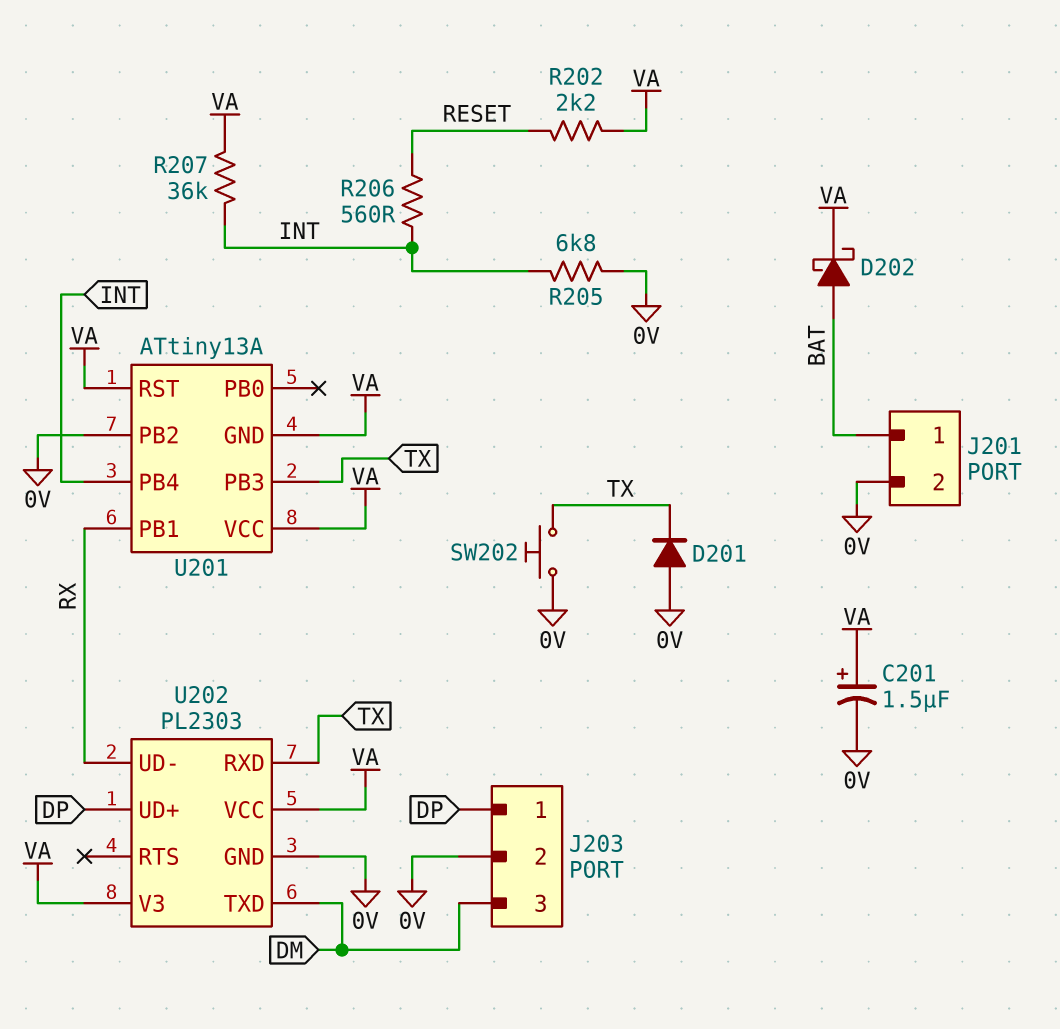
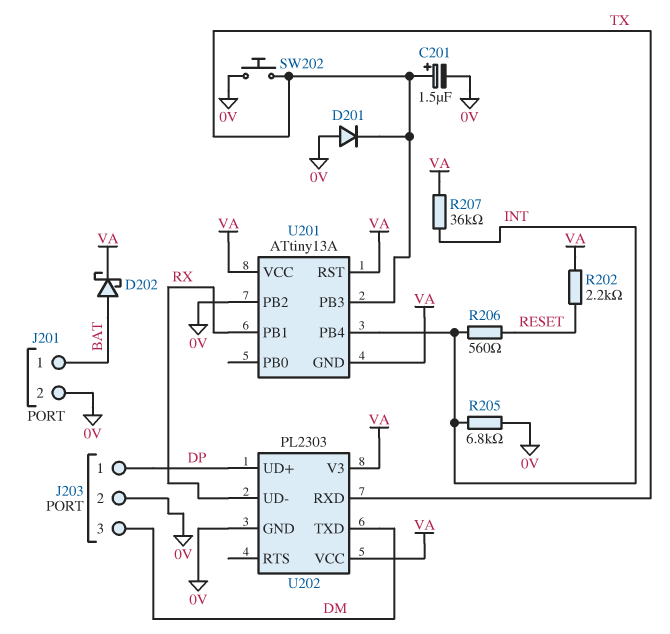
C201: 1.5uF (plus VA, minus 0V) -> 1.5uF (plus TX, minus 0V)

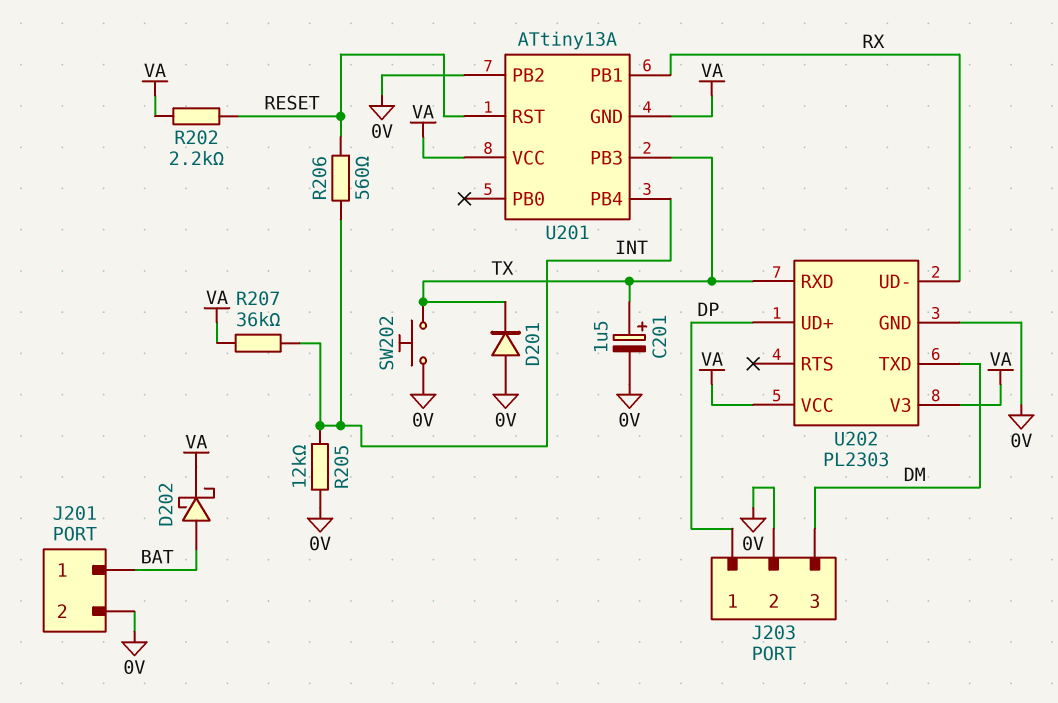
R205: 6.8k (0V, INT) -> 12k (0V, INT)
U201 pin RST: VA -> RESET

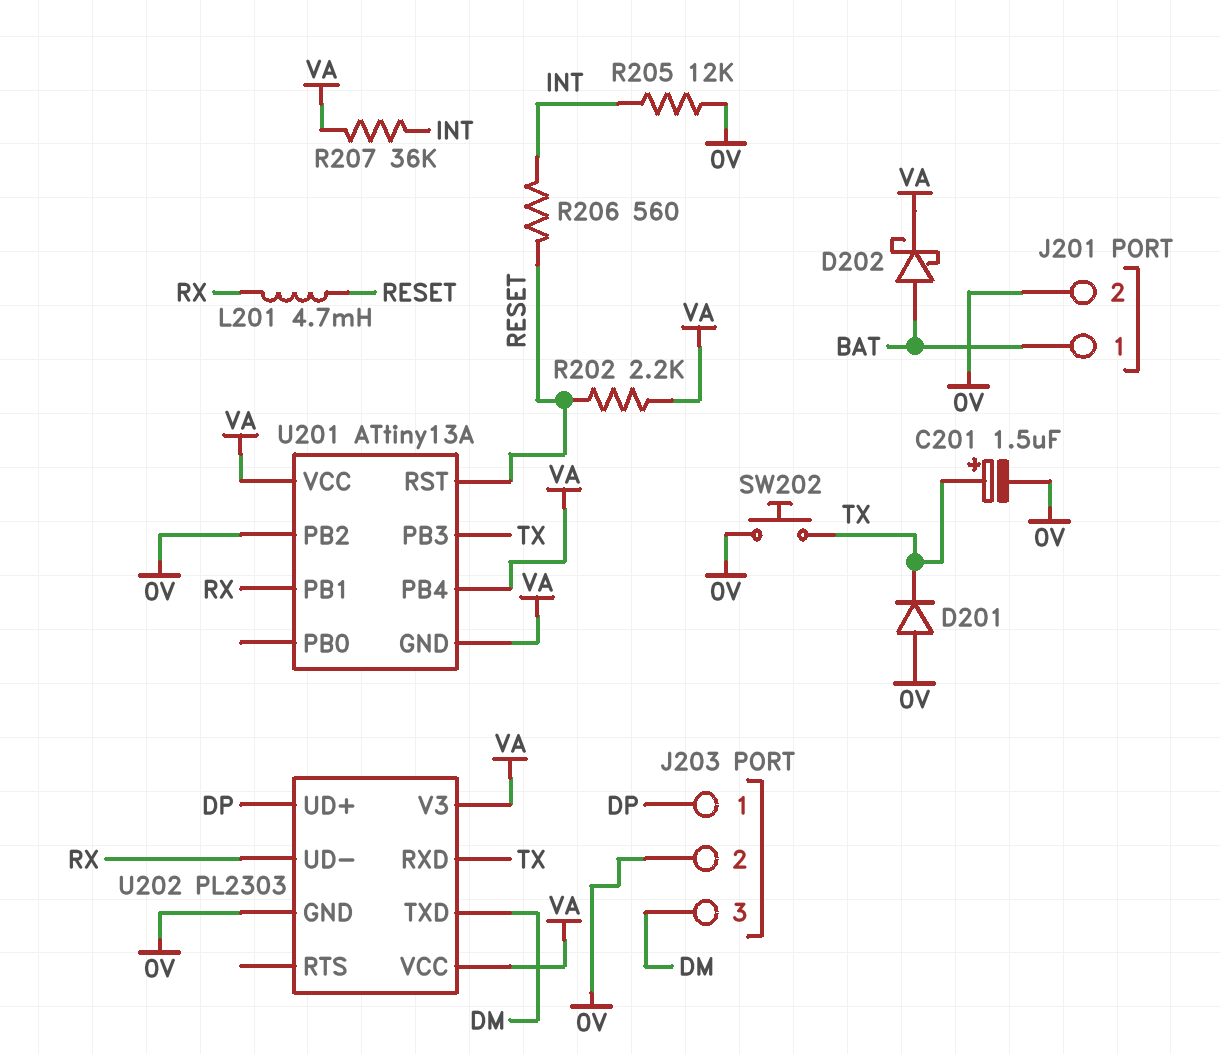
L201: none -> 4.7mH (RESET, RX)
U201 pin PB4: INT -> VA

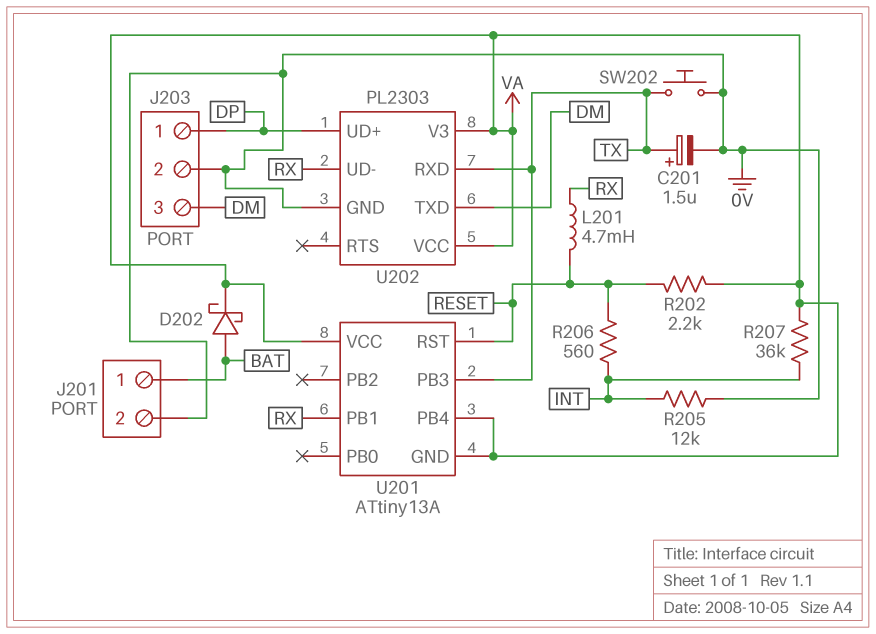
D201: diode (A 0V, K TX) -> none
U201 pin PB2: 0V -> none

